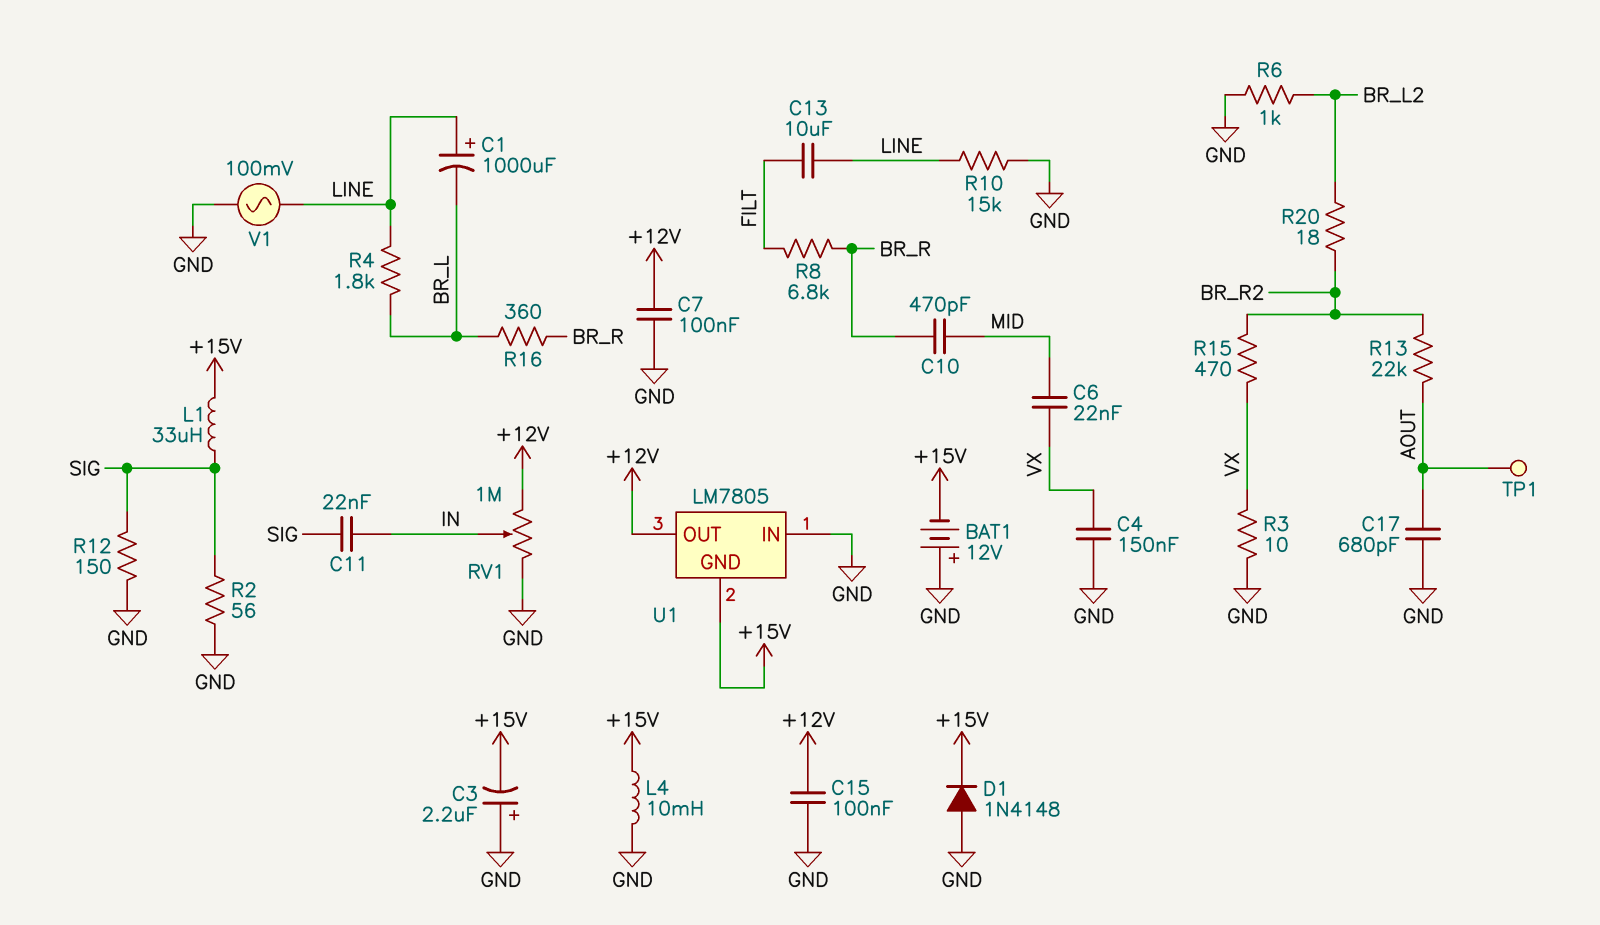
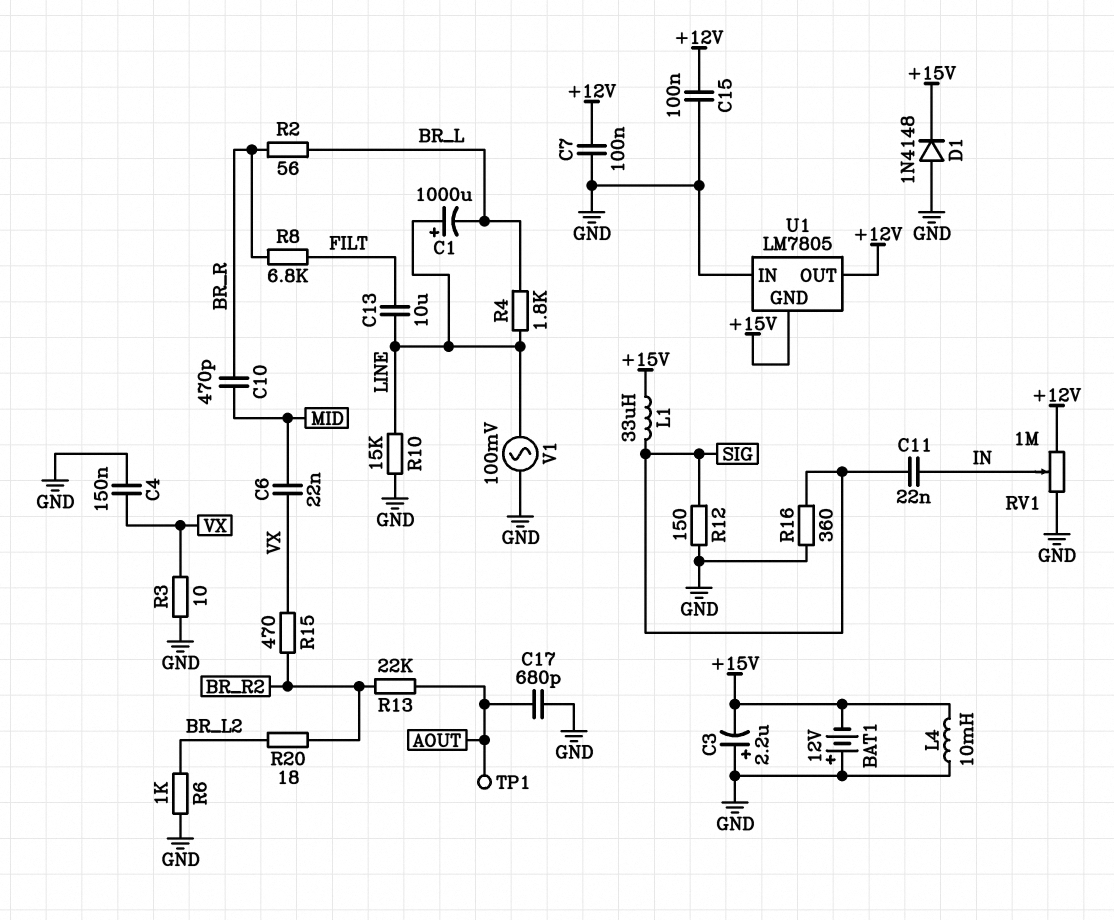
R2: 56 (GND, SIG) -> 56 (BR_L, BR_R)
R16: 360 (BR_L, BR_R) -> 360 (GND, SIG)

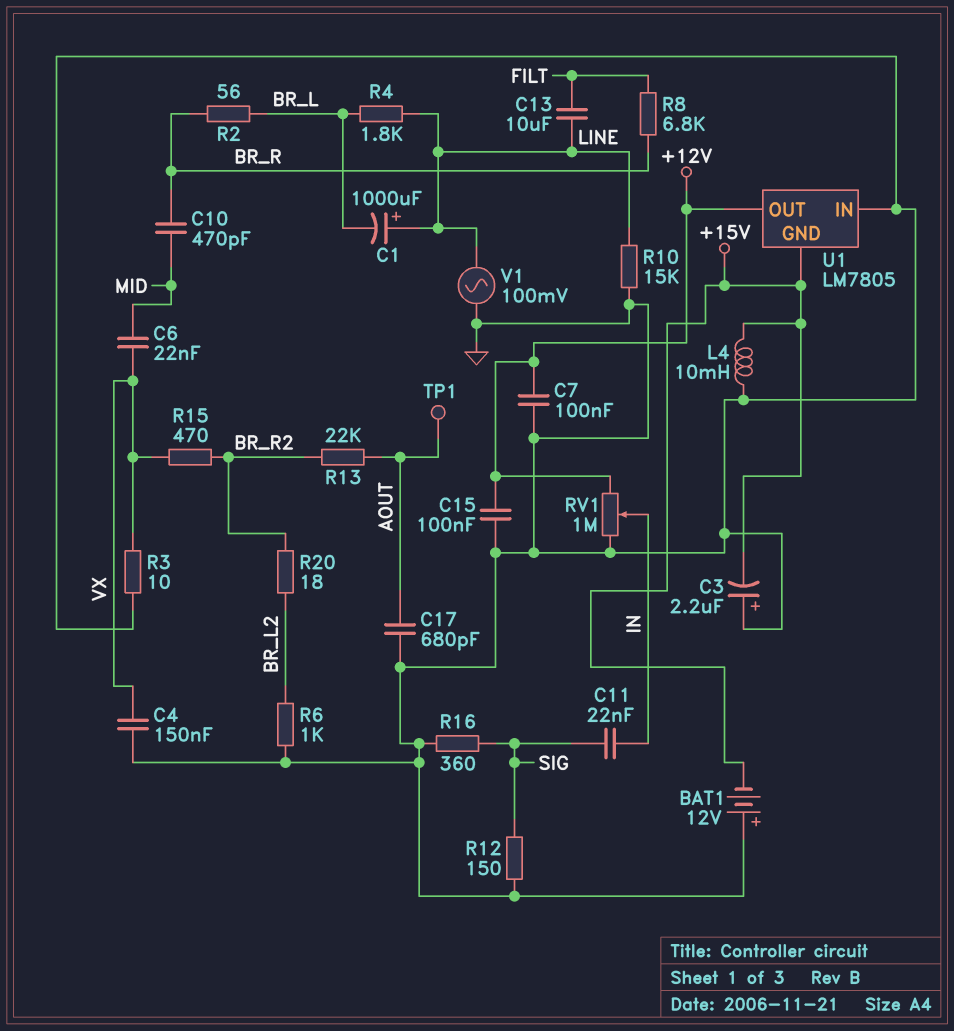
D1: diode 1N4148 (A GND, K +15V) -> none
L1: 33uH (+15V, SIG) -> none

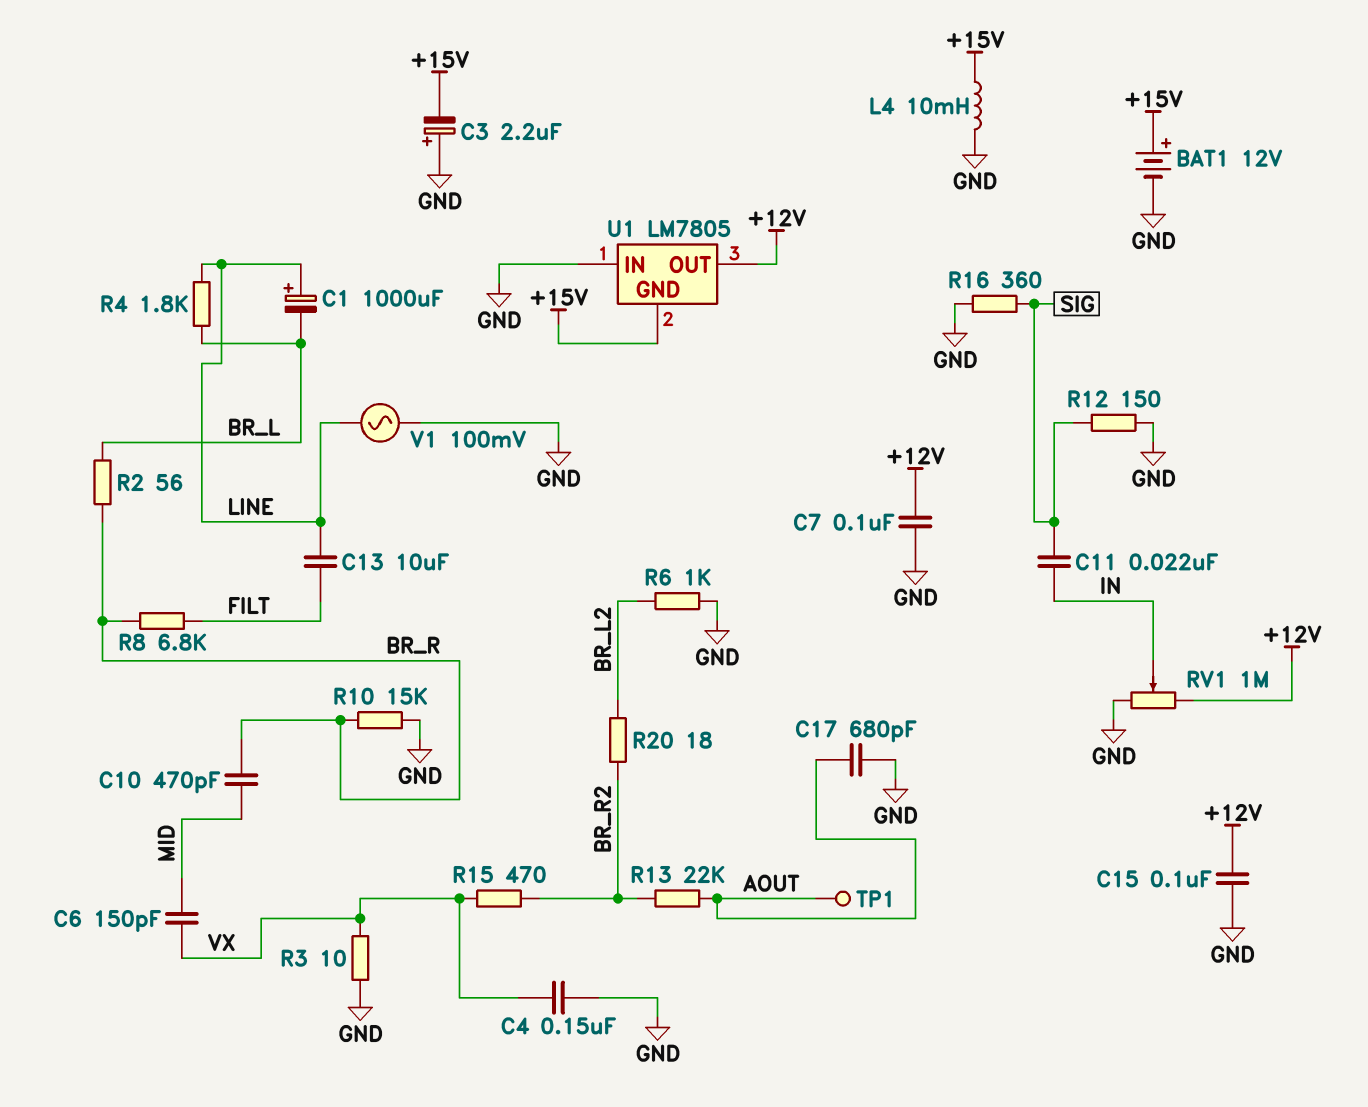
BAT1: 12V (plus GND, minus +15V) -> 12V (plus +15V, minus GND)
C6: 22nF (MID, VX) -> 150pF (MID, VX)
R10: 15k (GND, LINE) -> 15k (BR_R, GND)

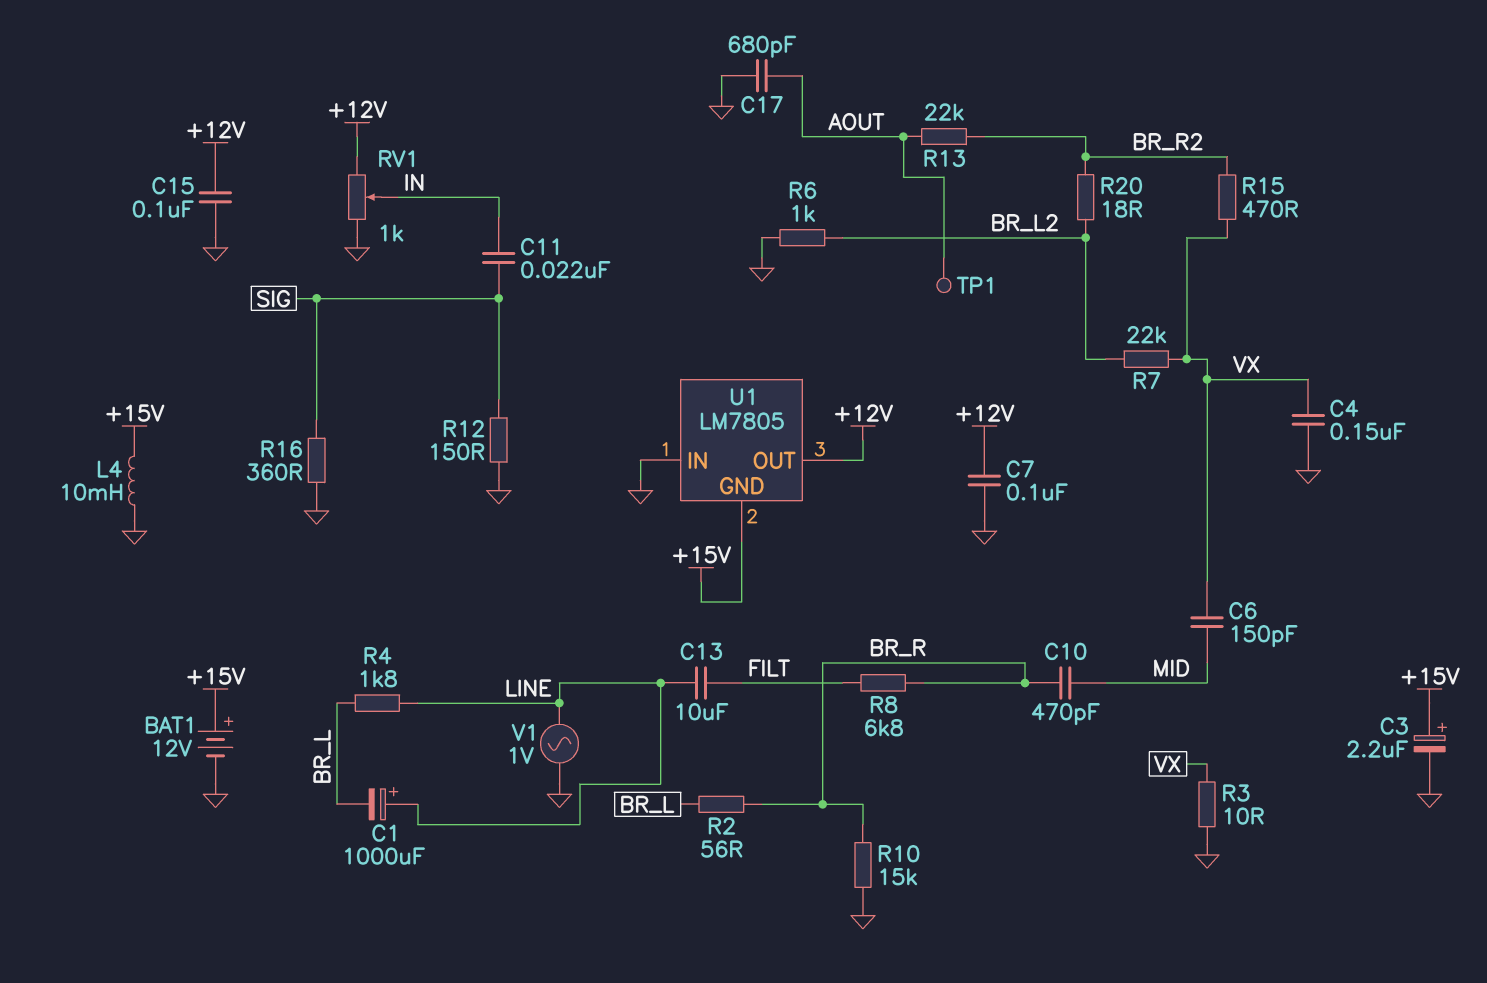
C3: 2.2uF (plus GND, minus +15V) -> 2.2uF (plus +15V, minus GND)
R7: none -> 22k (BR_L2, VX)
RV1: 1M (+12V, GND, wiper IN) -> 1k (+12V, GND, wiper IN)
V1: AC 100mV (GND, LINE) -> AC 1V (GND, LINE)

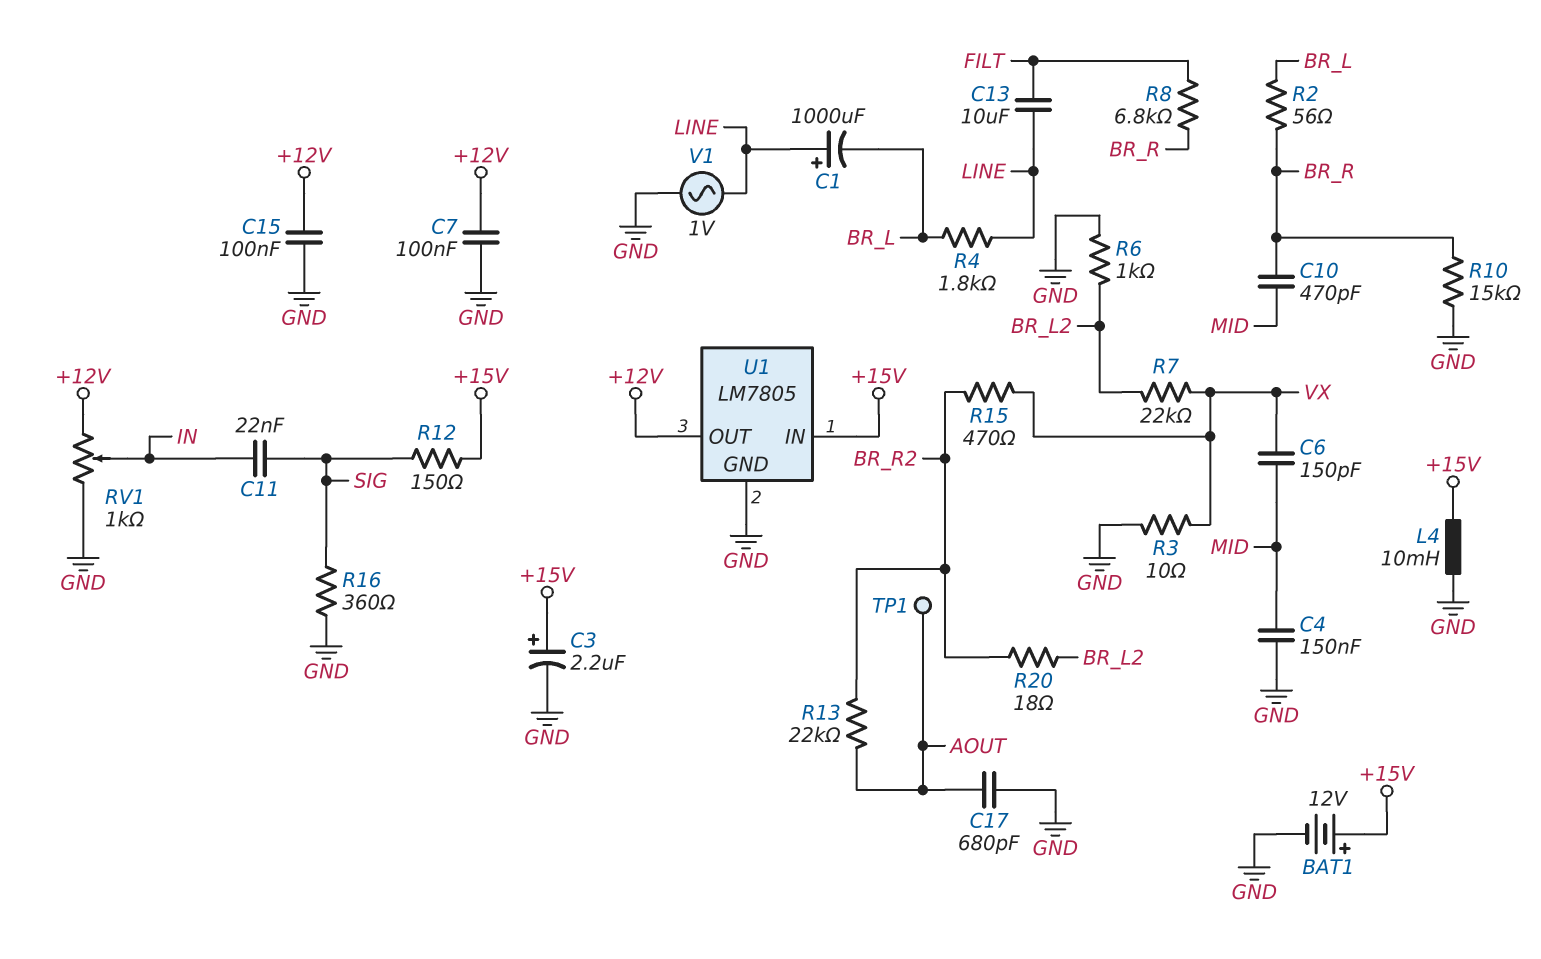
C4: 150nF (GND, VX) -> 150nF (GND, MID)
R12: 150 (GND, SIG) -> 150 (+15V, SIG)
U1 pin GND: +15V -> GND
U1 pin IN: GND -> +15V

